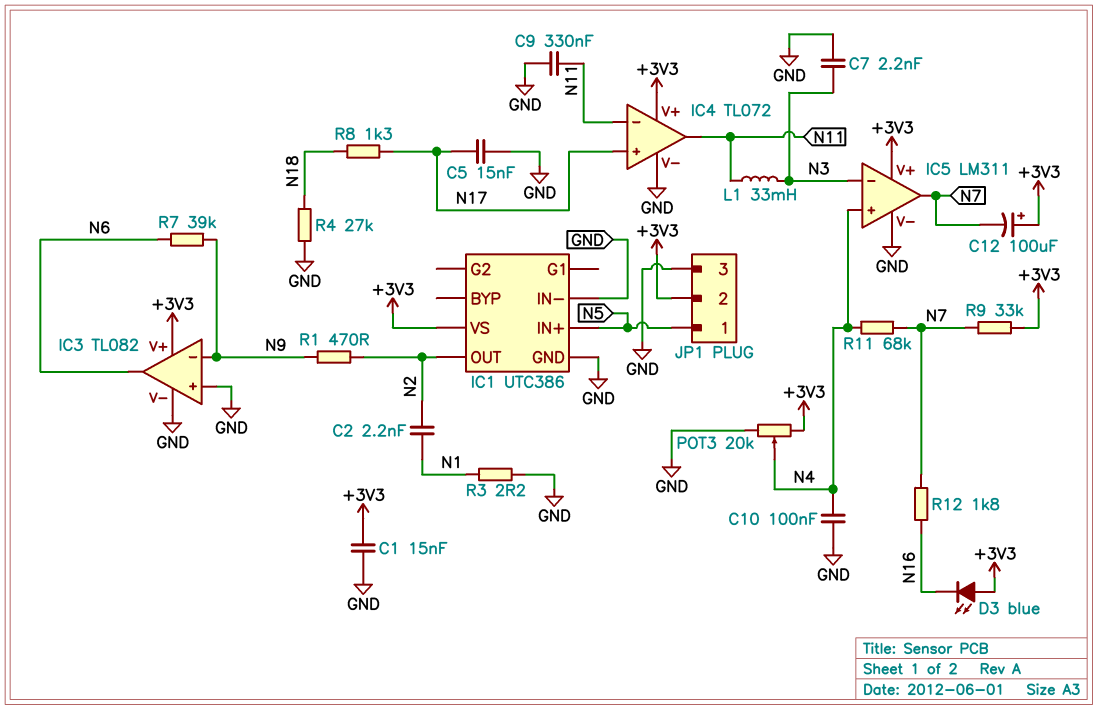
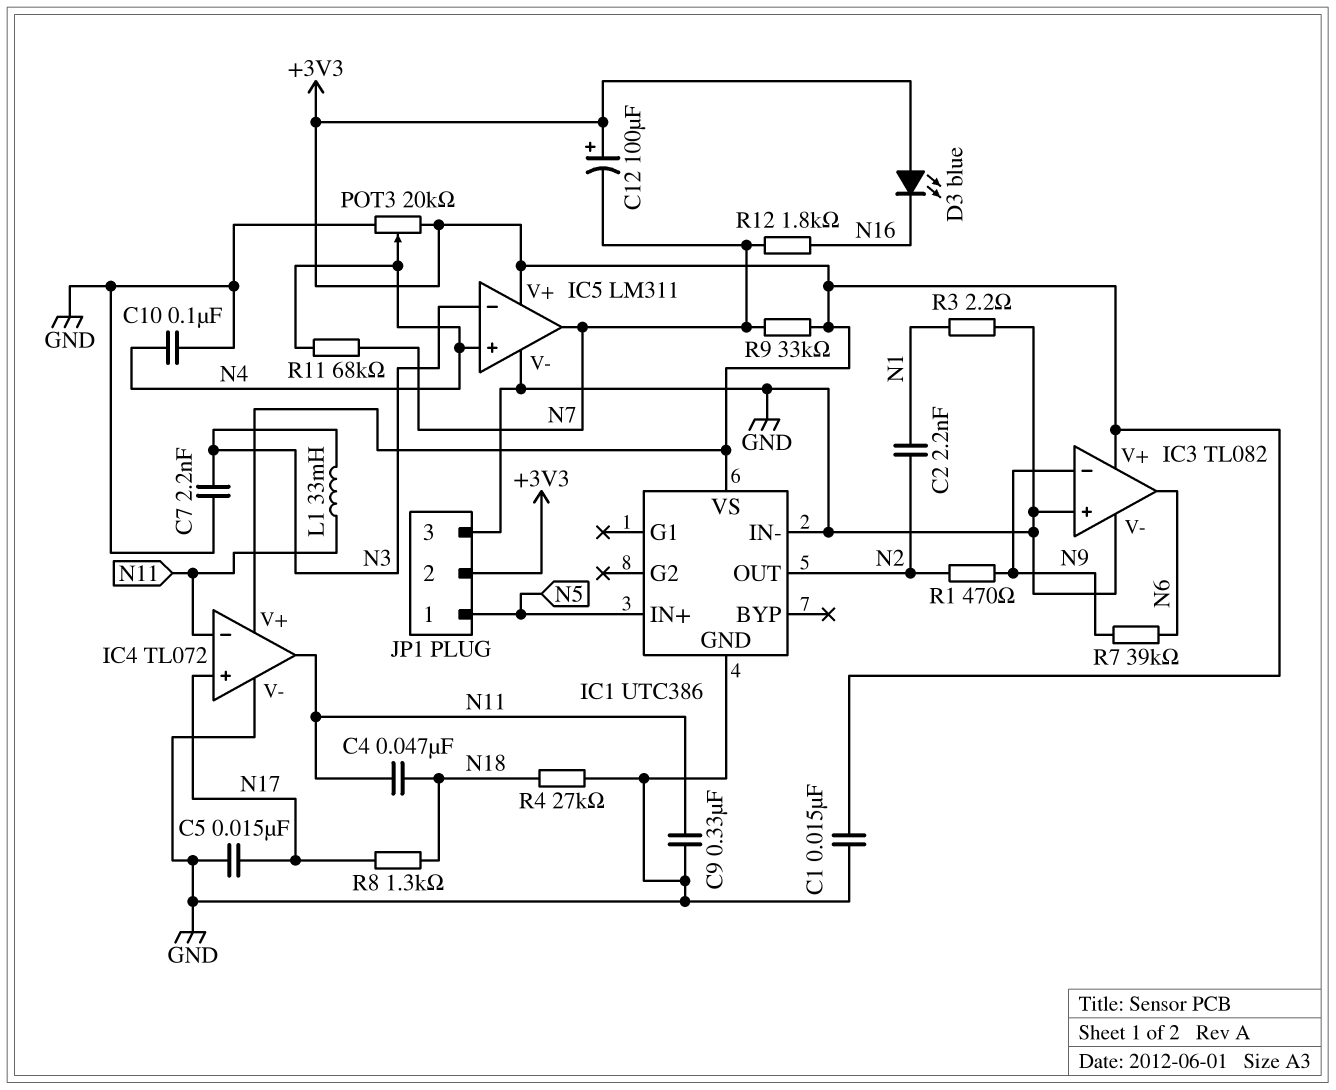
C4: none -> 47nF (N11, N18)

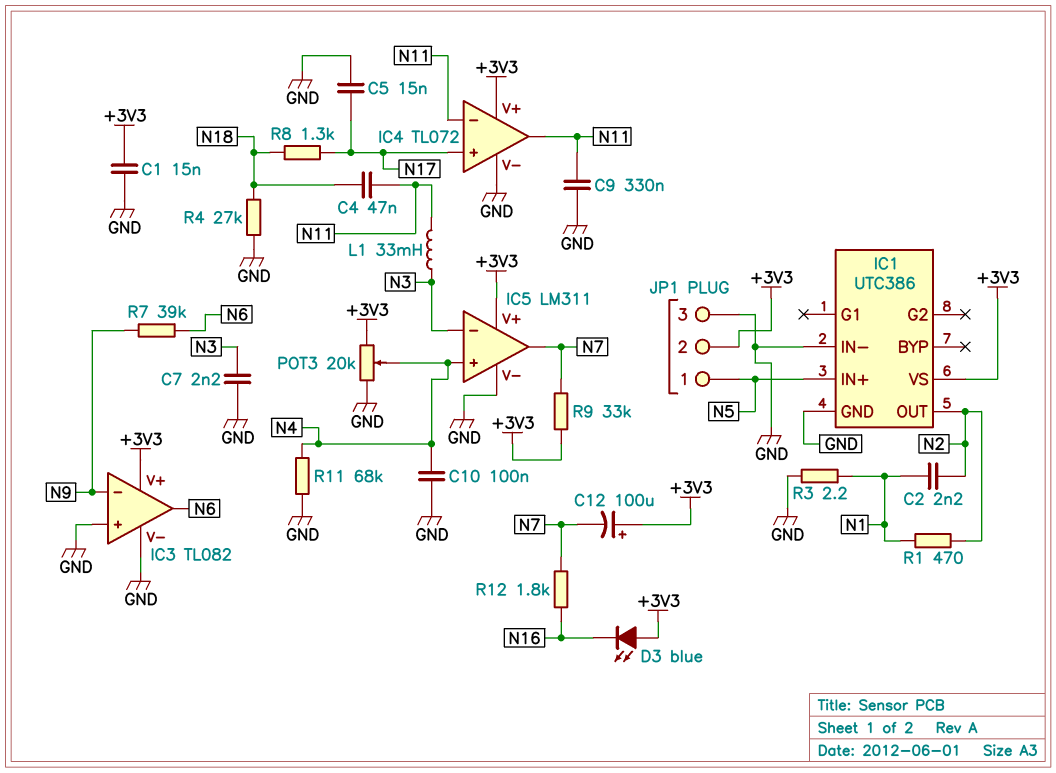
R1: 470 (N2, N9) -> 470 (N1, N2)
R11: 68k (N4, N7) -> 68k (GND, N4)

